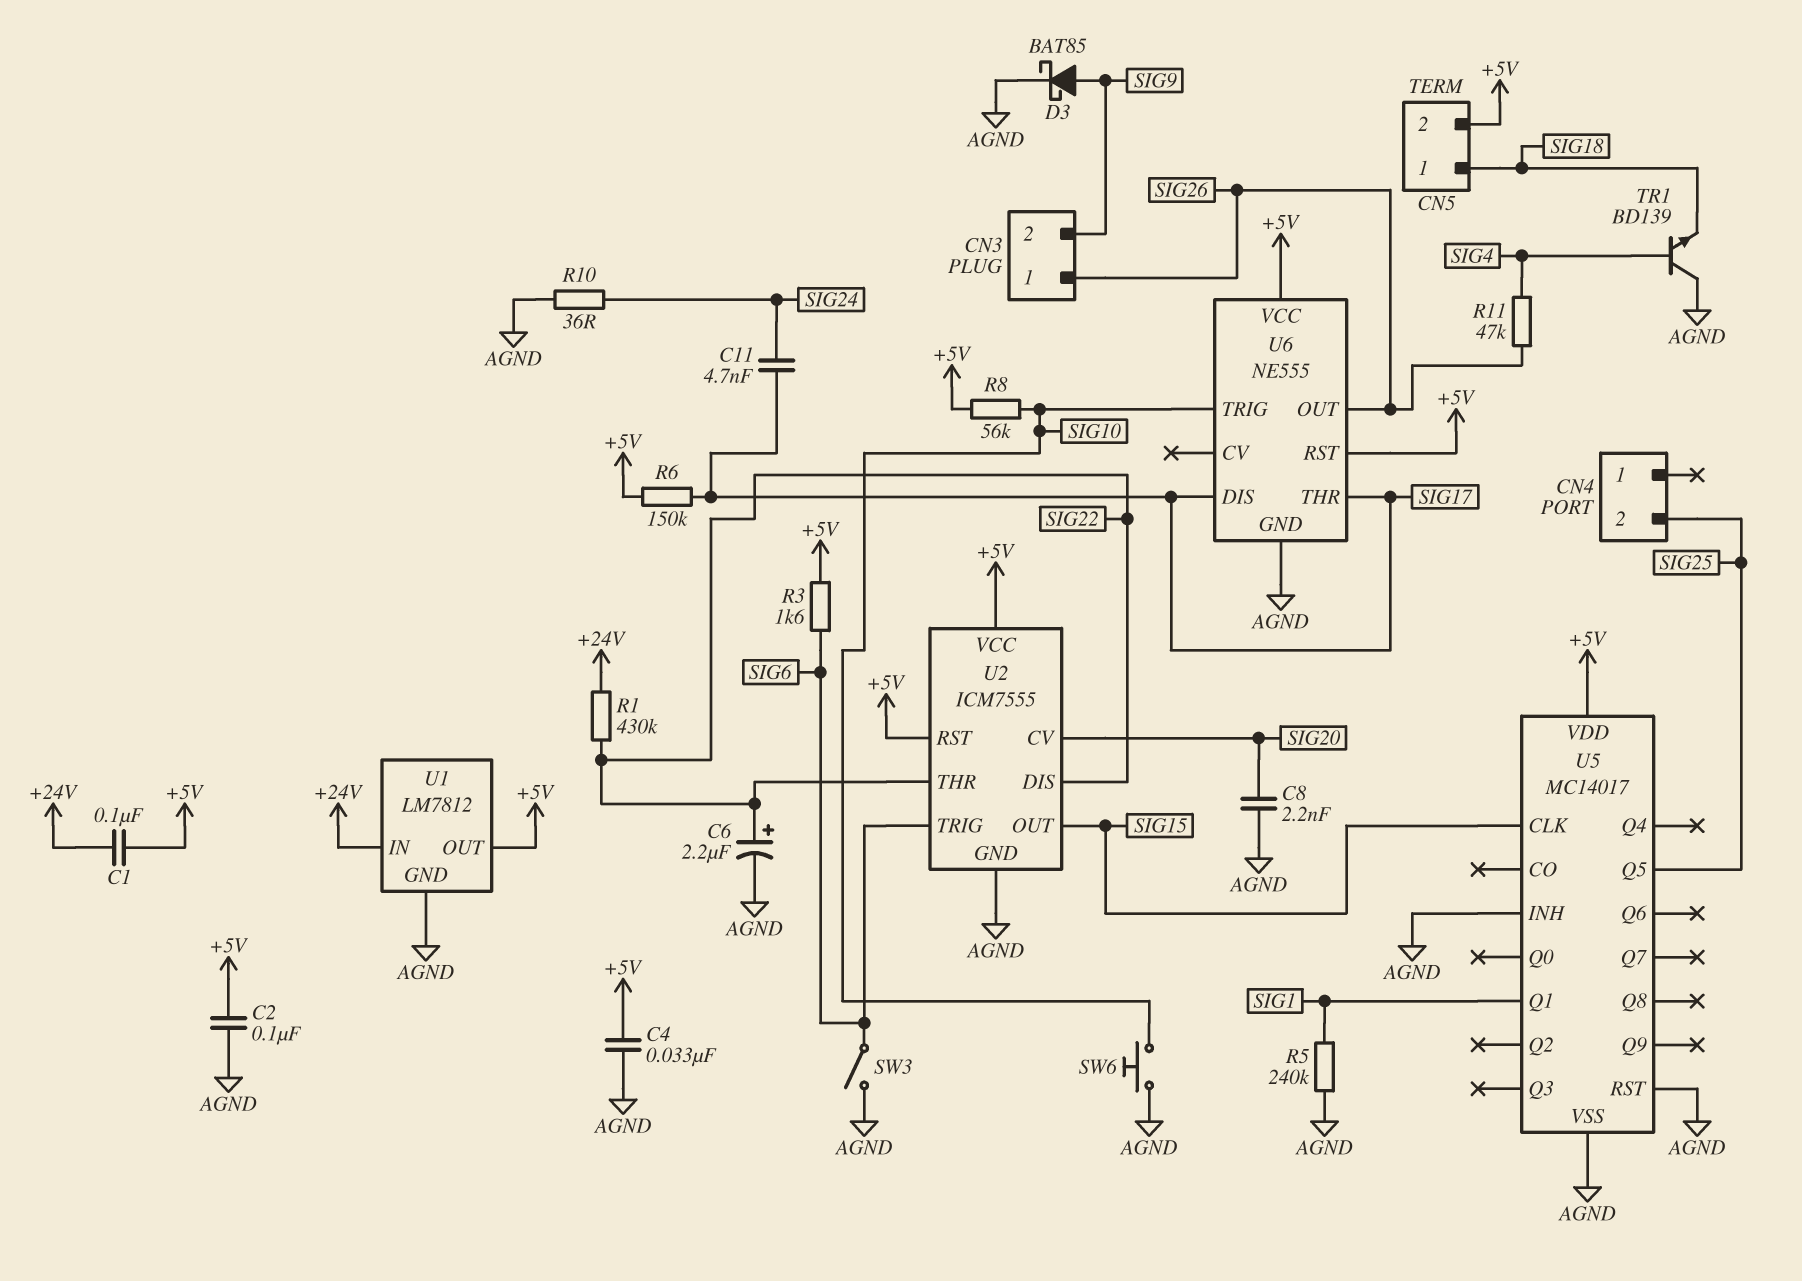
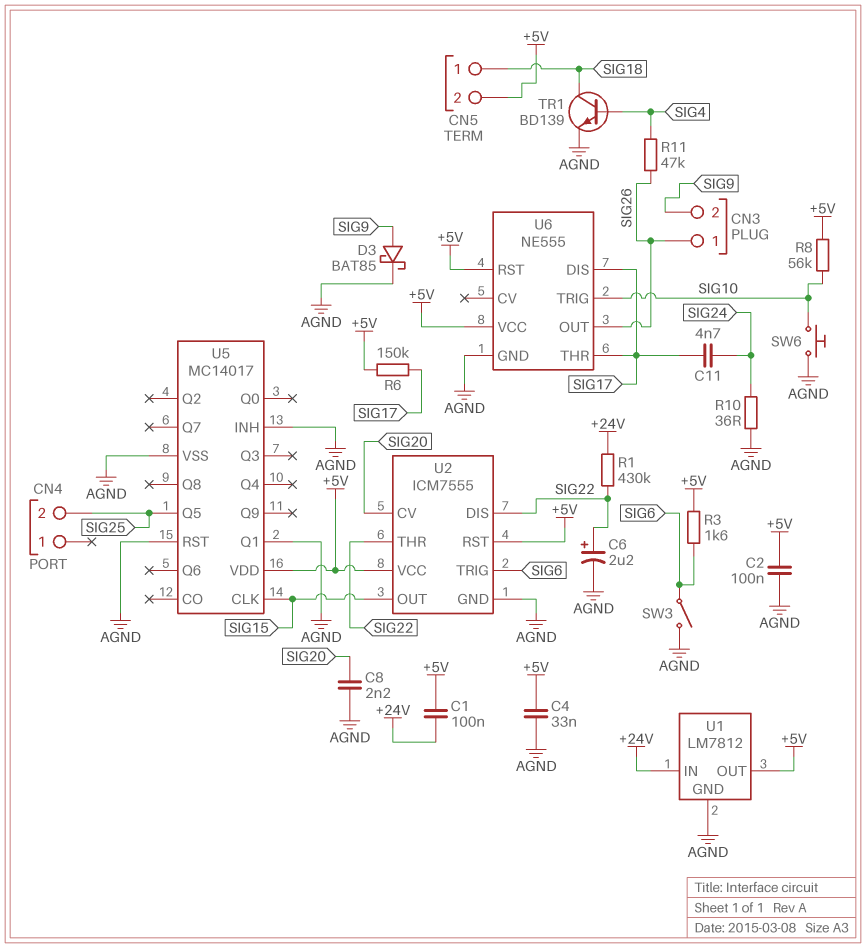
R5: 240k (AGND, SIG1) -> none
TR1: NPN BD139 (B SIG4, C AGND, E SIG18) -> NPN BD139 (B SIG4, C SIG18, E AGND)
U5 pin Q1: SIG1 -> AGND

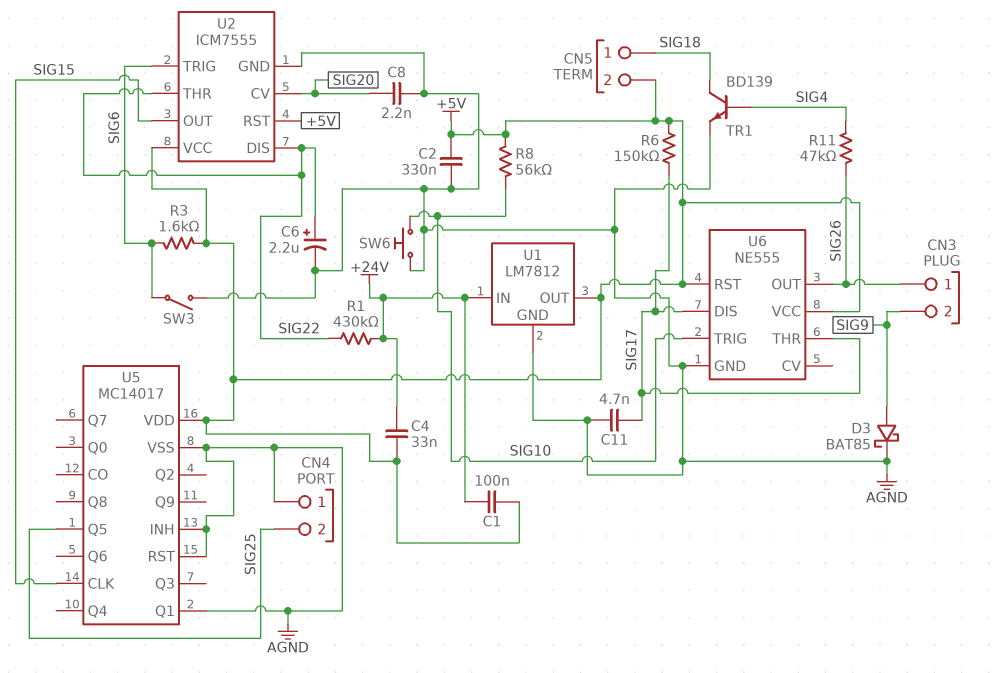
C2: 100nF (+5V, AGND) -> 330nF (+5V, AGND)
C4: 33nF (+5V, AGND) -> 33nF (+5V, +24V)
C11: 4.7nF (SIG17, SIG24) -> 4.7nF (AGND, SIG17)
CN4 pin 1: none -> AGND
R10: 36 (AGND, SIG24) -> none

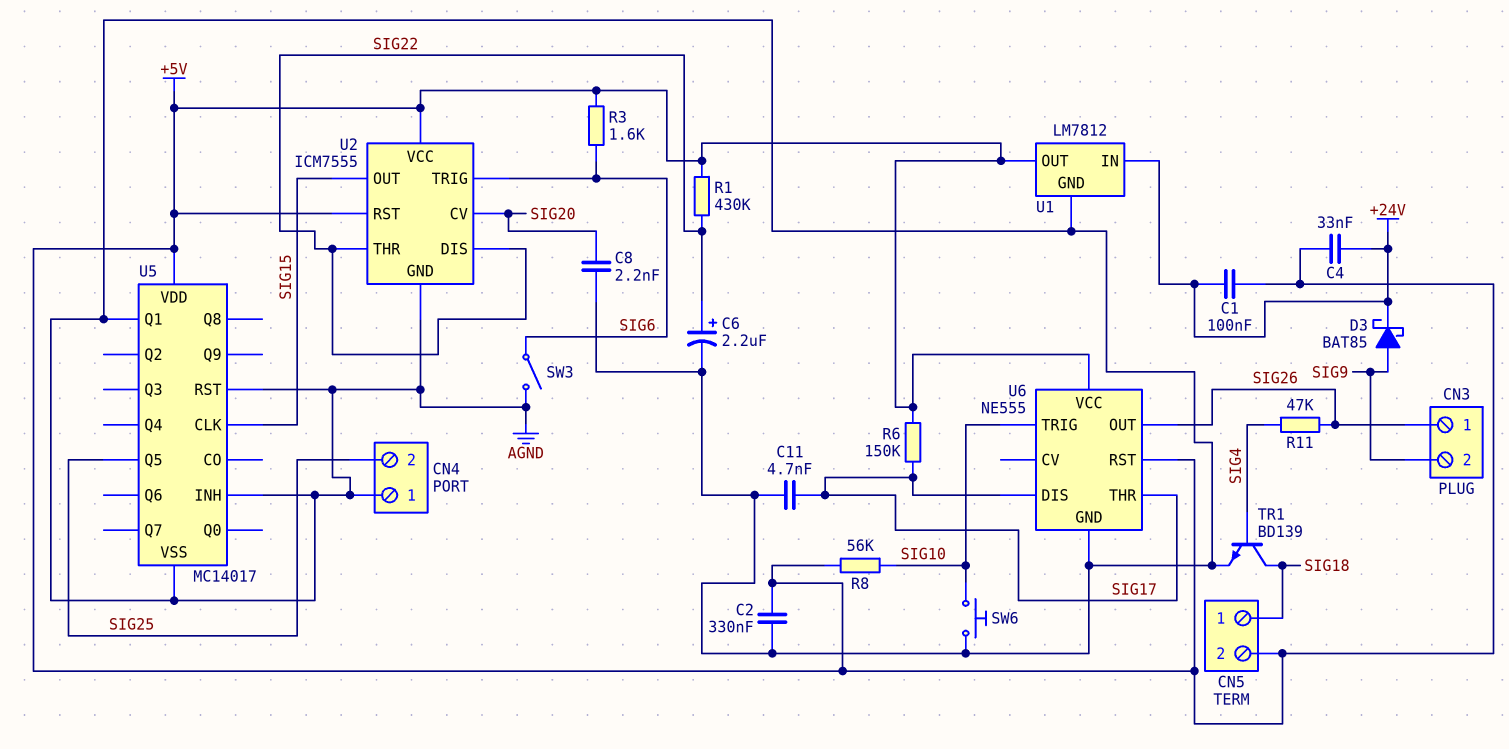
D3: schottky BAT85 (A SIG9, K AGND) -> schottky BAT85 (A SIG9, K +24V)
R1: 430k (+24V, SIG22) -> 430k (+5V, SIG22)

